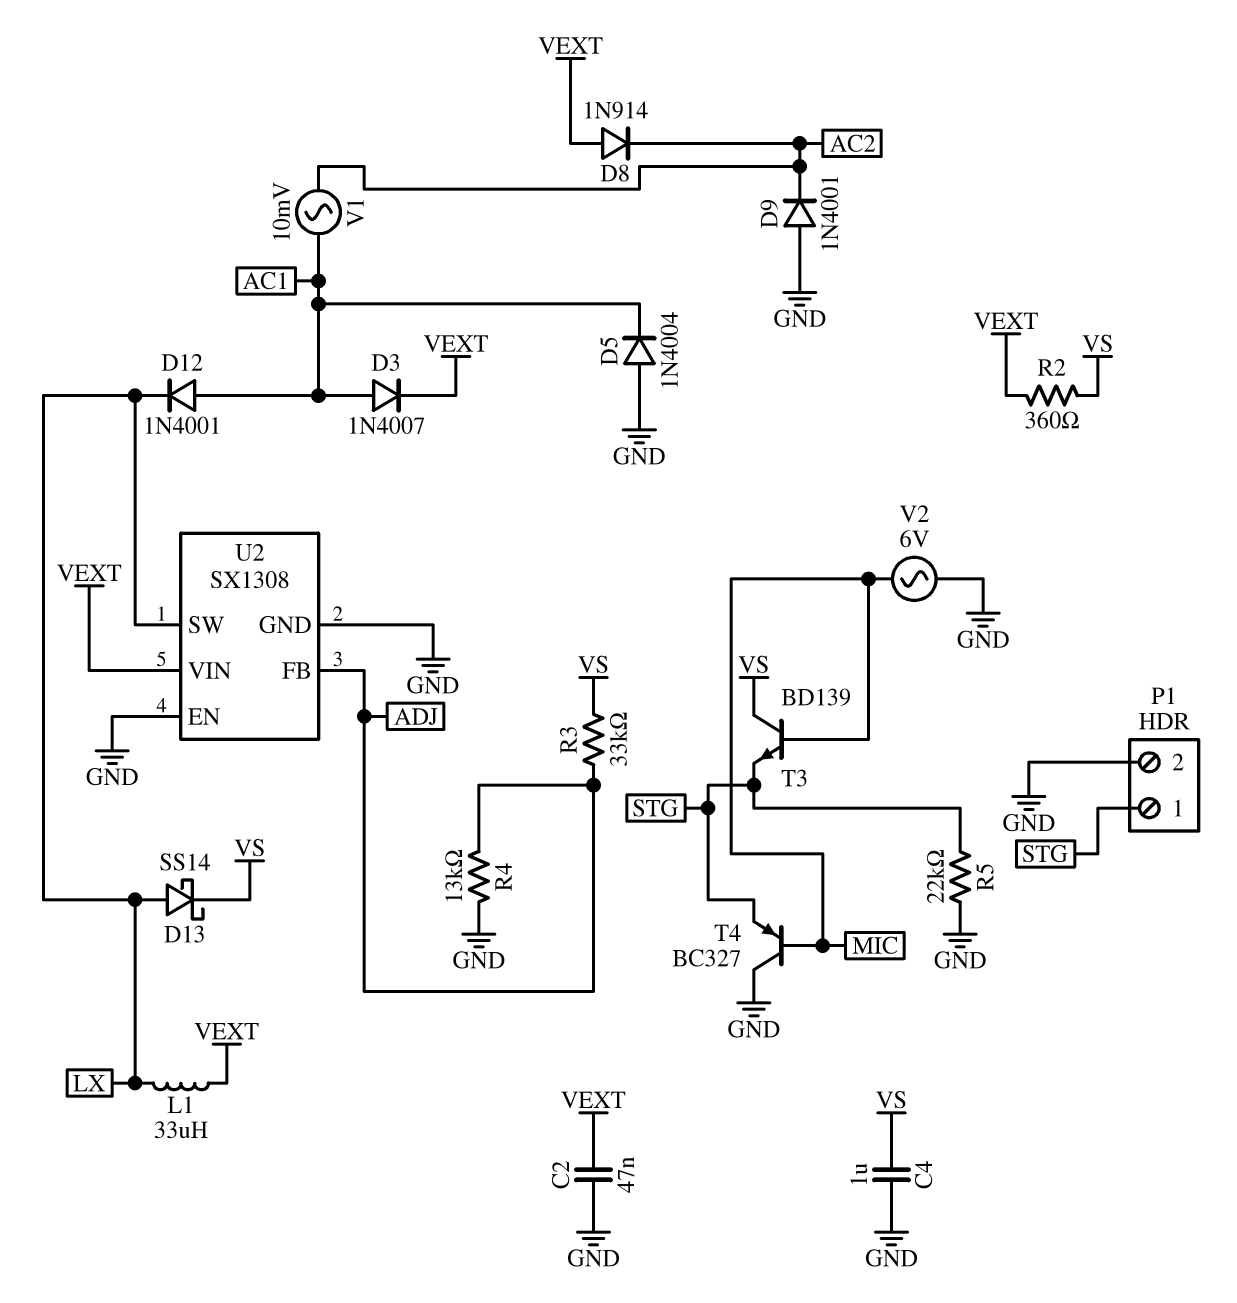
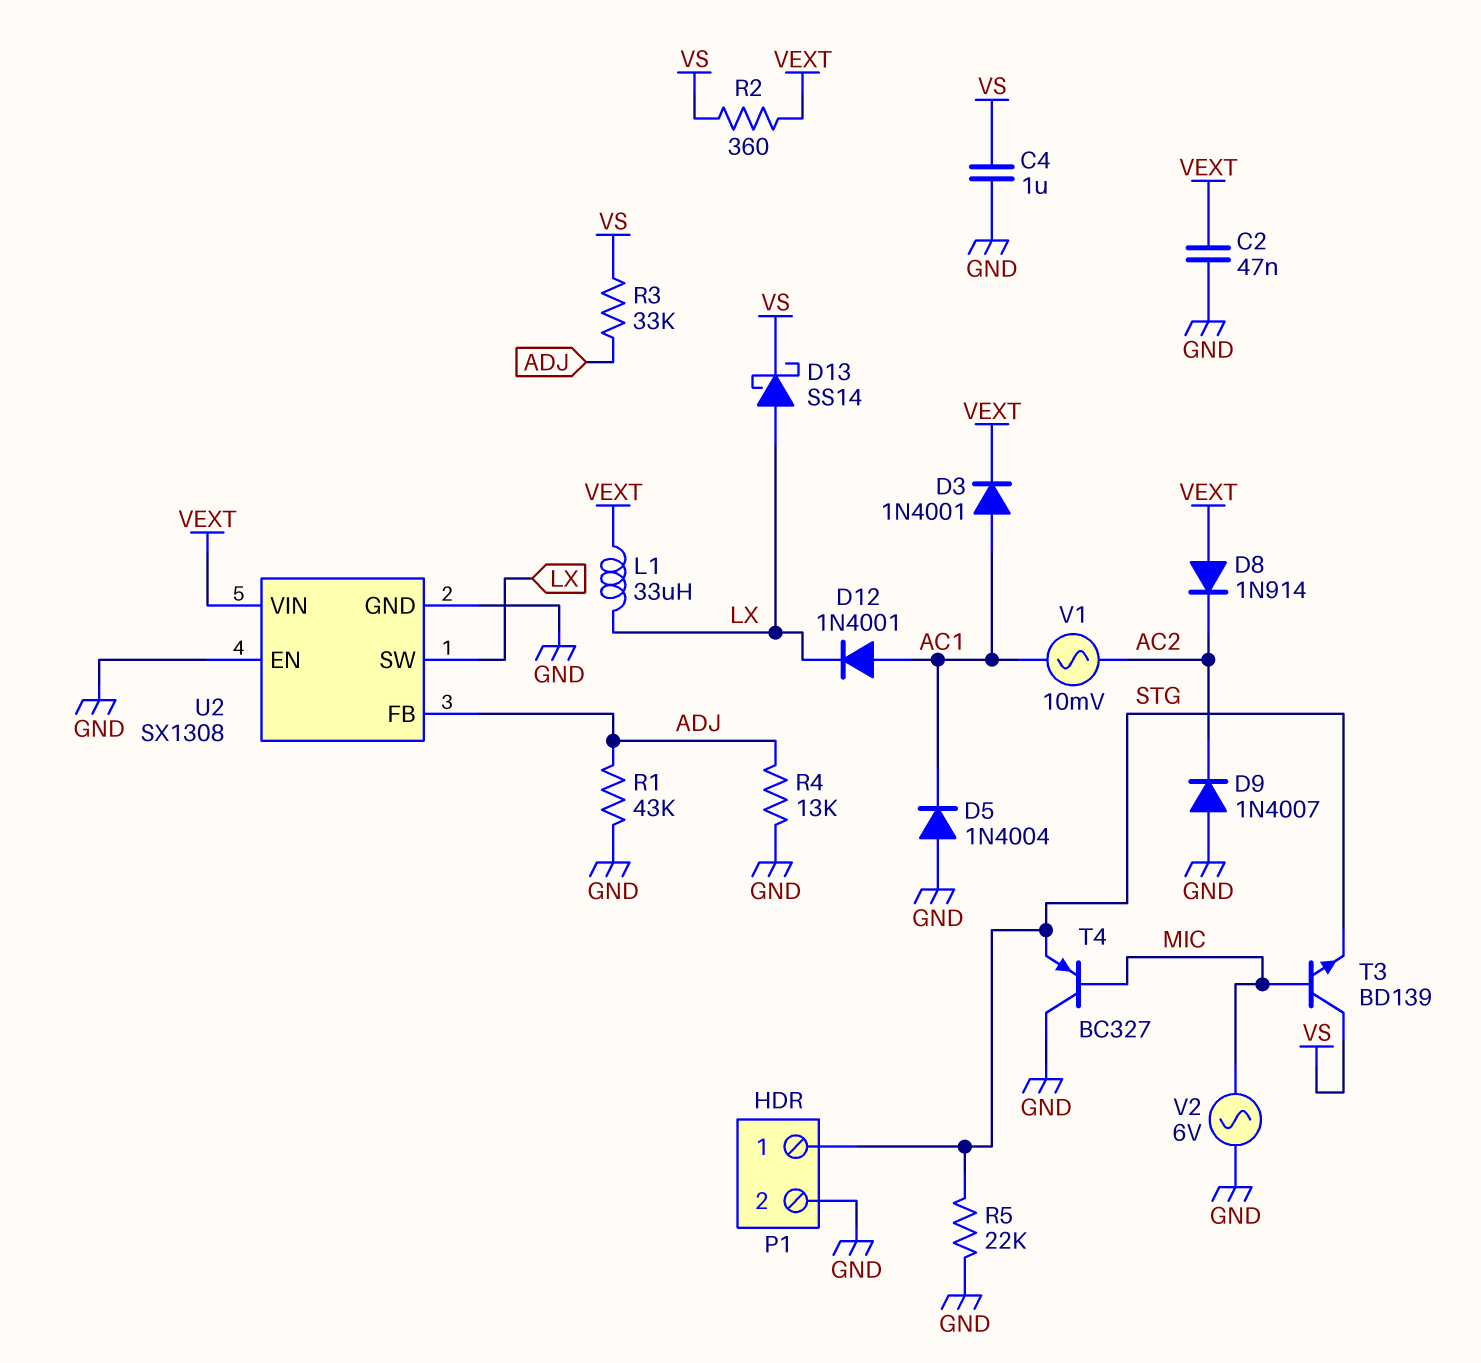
D3: diode 1N4007 (A AC1, K VEXT) -> diode 1N4001 (A AC1, K VEXT)
D9: diode 1N4001 (A GND, K AC2) -> diode 1N4007 (A GND, K AC2)
R1: none -> 43k (ADJ, GND)

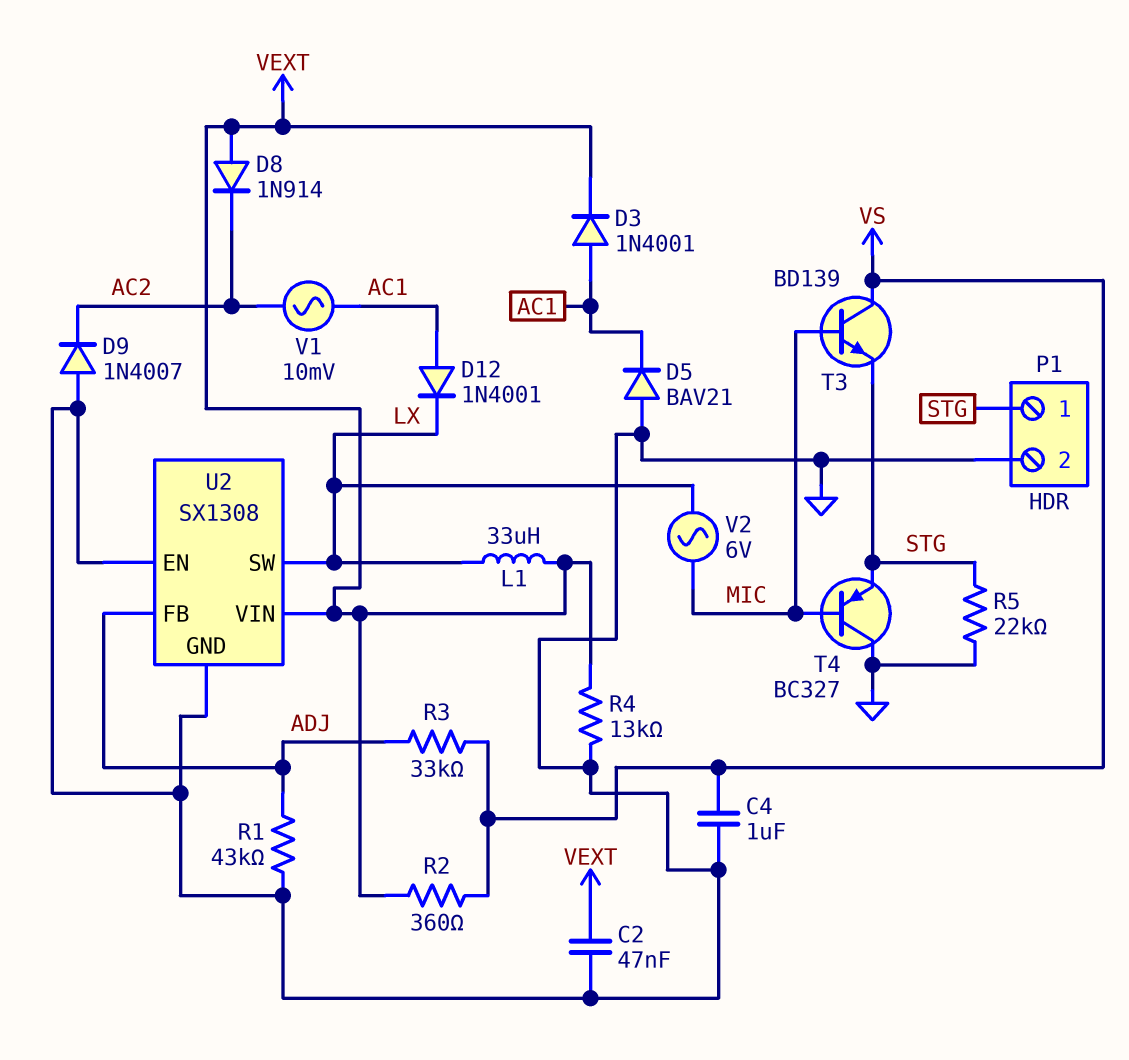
D5: diode 1N4004 (A GND, K AC1) -> diode BAV21 (A GND, K AC1)
D13: schottky SS14 (A LX, K VS) -> none
R4: 13k (ADJ, GND) -> 13k (GND, VEXT)
V2: AC 6V (GND, MIC) -> AC 6V (LX, MIC)

